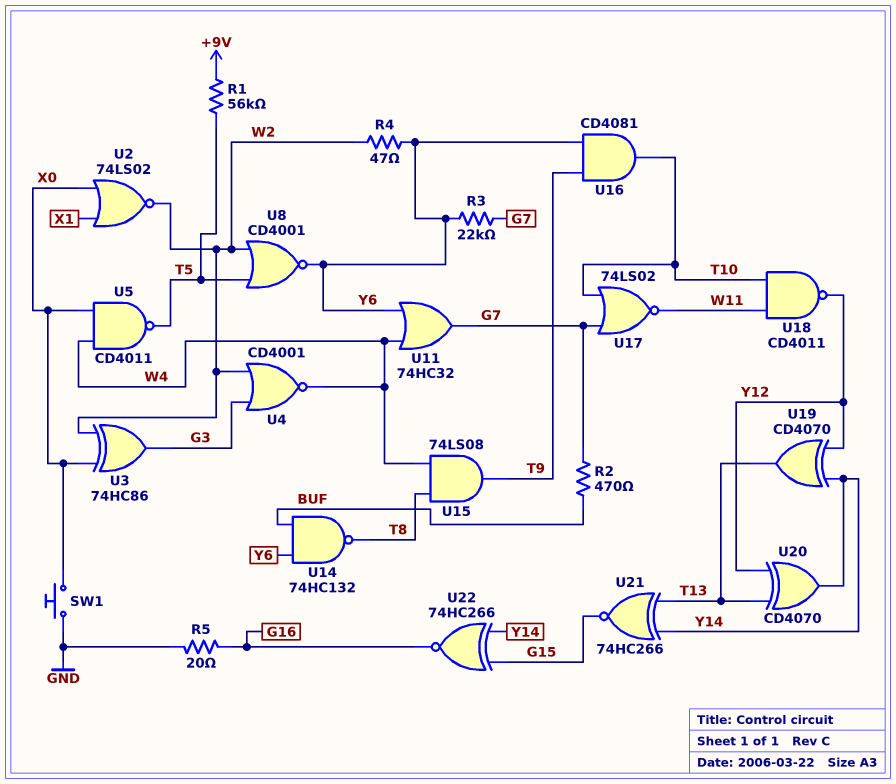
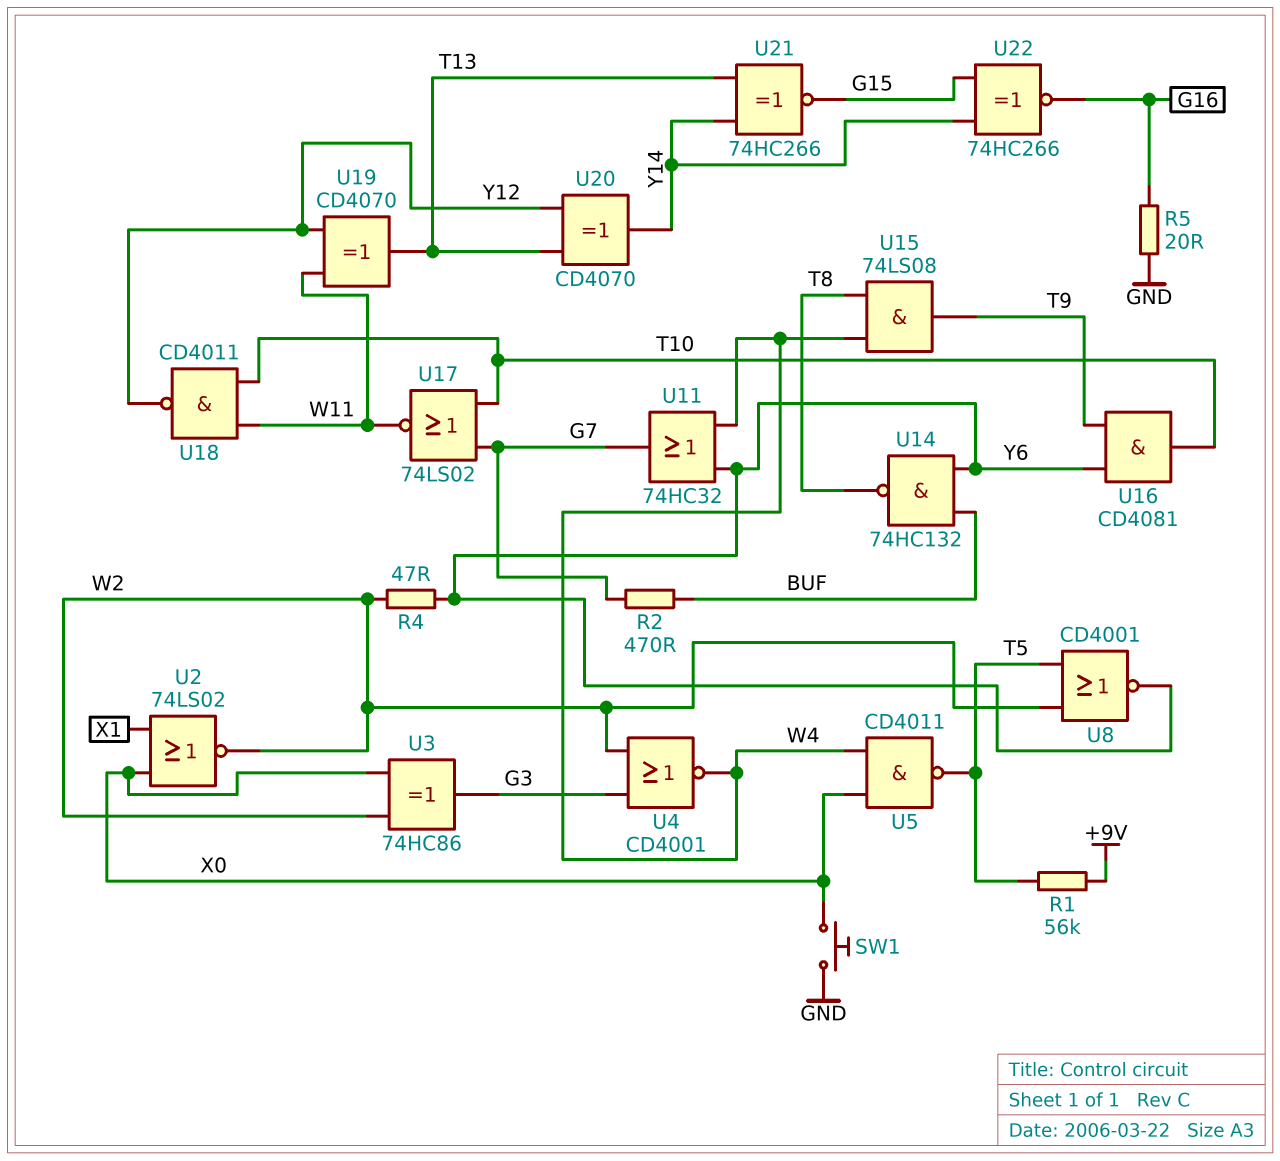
R3: 22k (G7, Y6) -> none
U19: XOR CD4070 (in Y12, in Y14, out T13) -> XOR CD4070 (in W11, in Y12, out T13)

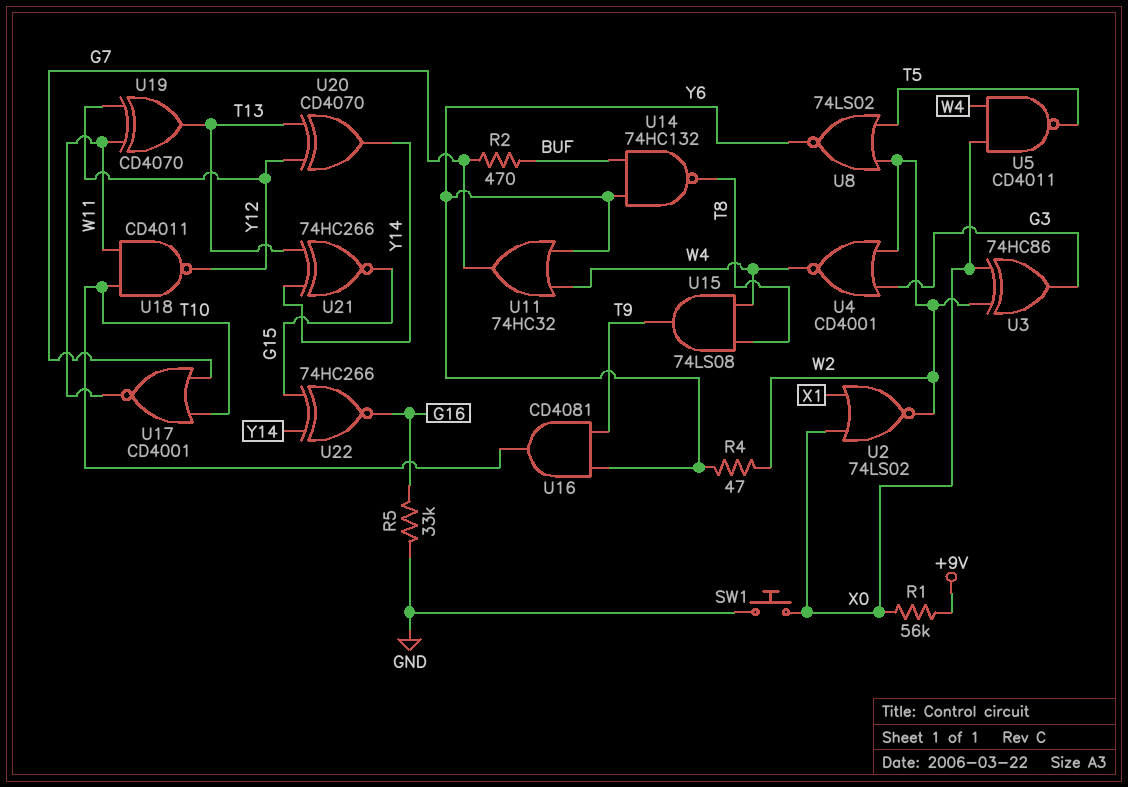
R1: 56k (+9V, T5) -> 56k (+9V, X0)
R5: 20 (G16, GND) -> 33k (G16, GND)
U8: NOR CD4001 (in T5, in W2, out Y6) -> NOR 74LS02 (in T5, in W2, out Y6)
U17: NOR 74LS02 (in G7, in T10, out W11) -> NOR CD4001 (in G7, in T10, out W11)

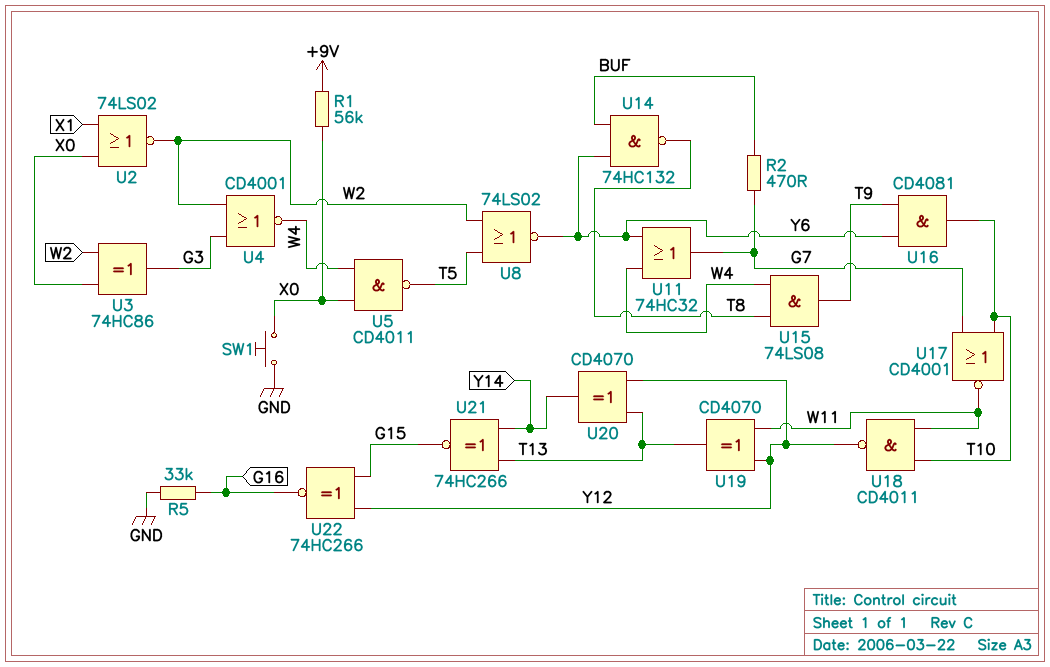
R4: 47 (W2, Y6) -> none
U22: XNOR 74HC266 (in G15, in Y14, out G16) -> XNOR 74HC266 (in G15, in Y12, out G16)

